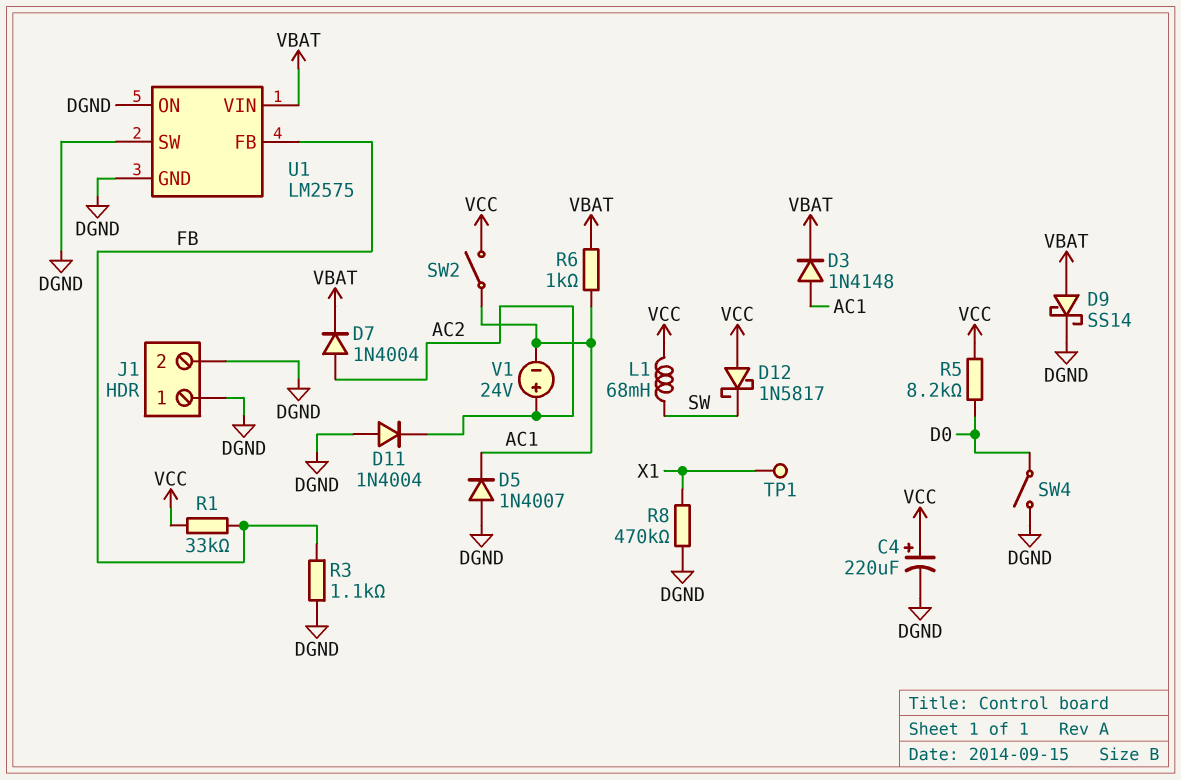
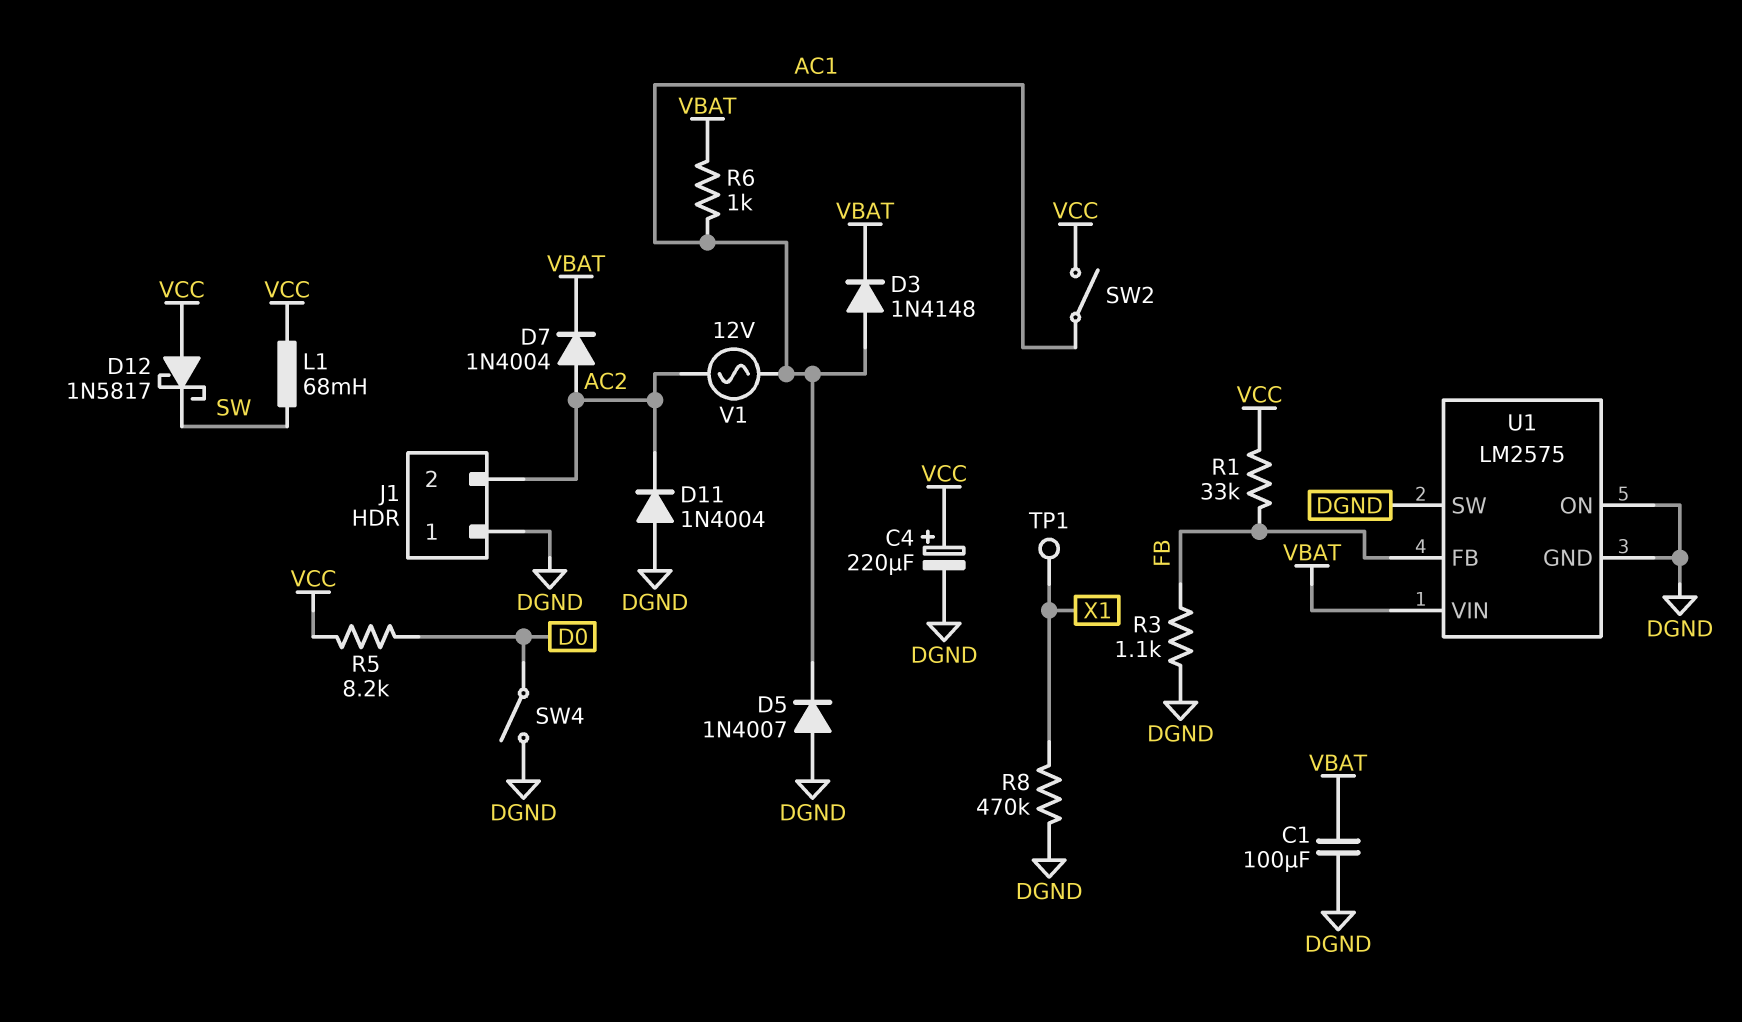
C1: none -> 100uF (DGND, VBAT)
D9: schottky SS14 (A VBAT, K DGND) -> none
J1 pin 2: DGND -> AC2
V1: 24V (plus AC2, minus AC1) -> AC 12V (AC1, AC2)

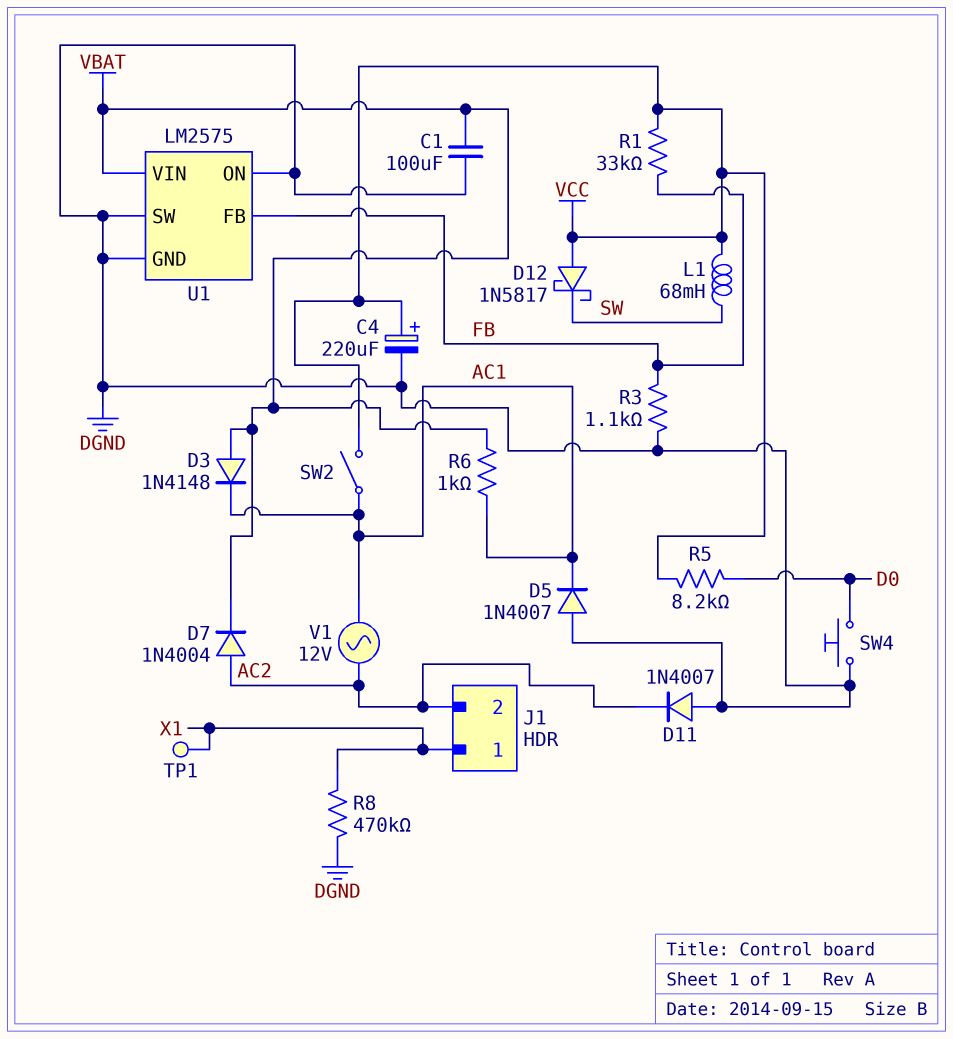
D3: diode 1N4148 (A AC1, K VBAT) -> diode 1N4148 (A VBAT, K AC1)
D11: diode 1N4004 (A DGND, K AC2) -> diode 1N4007 (A DGND, K AC2)
J1 pin 1: DGND -> X1
SW4: switch (D0, DGND) -> button (D0, DGND)

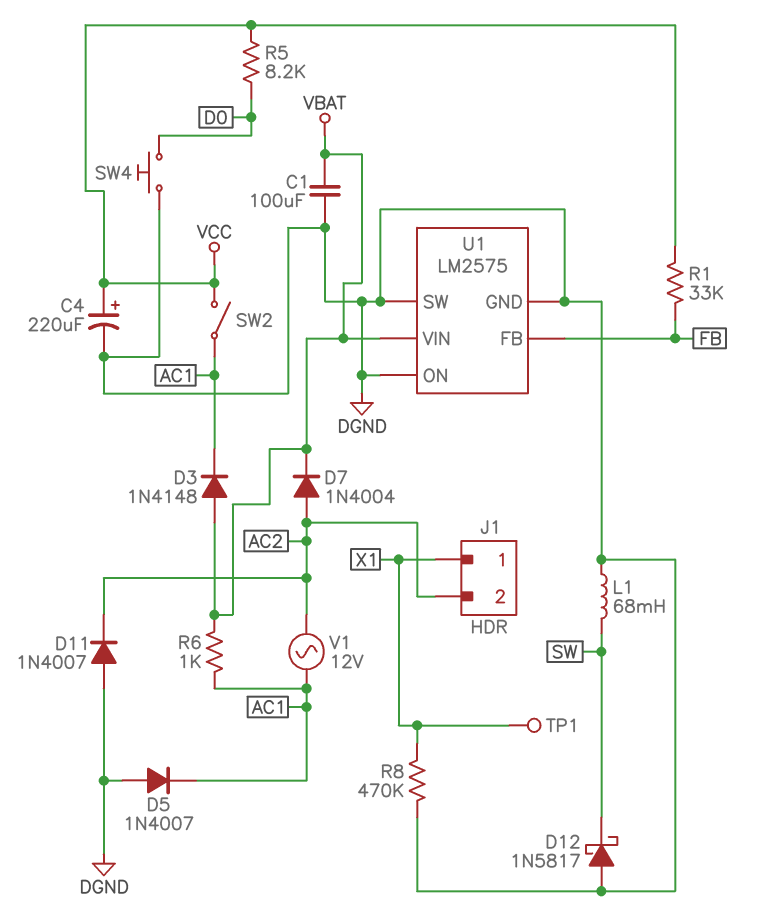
D12: schottky 1N5817 (A VCC, K SW) -> schottky 1N5817 (A DGND, K SW)
L1: 68mH (SW, VCC) -> 68mH (DGND, SW)
R3: 1.1k (DGND, FB) -> none

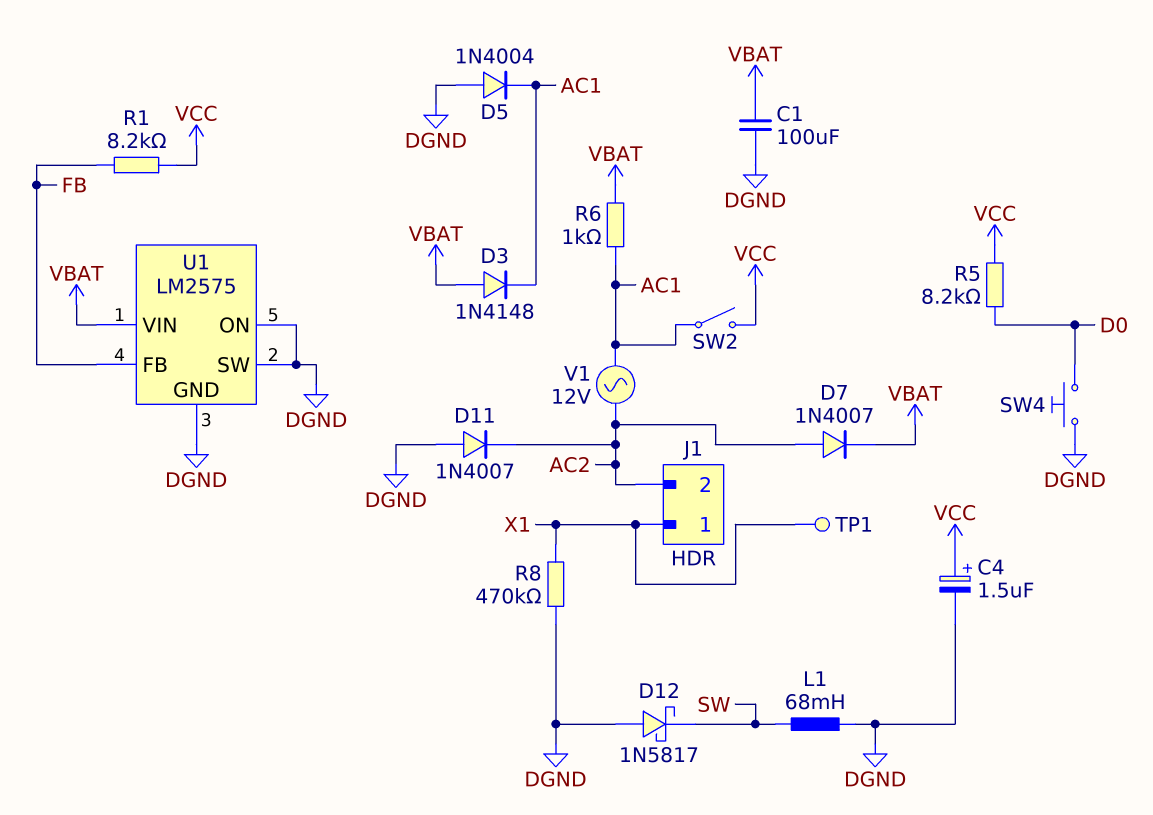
C4: 220uF (plus VCC, minus DGND) -> 1.5uF (plus VCC, minus DGND)
D5: diode 1N4007 (A DGND, K AC1) -> diode 1N4004 (A DGND, K AC1)
D7: diode 1N4004 (A AC2, K VBAT) -> diode 1N4007 (A AC2, K VBAT)
R1: 33k (FB, VCC) -> 8.2k (FB, VCC)

